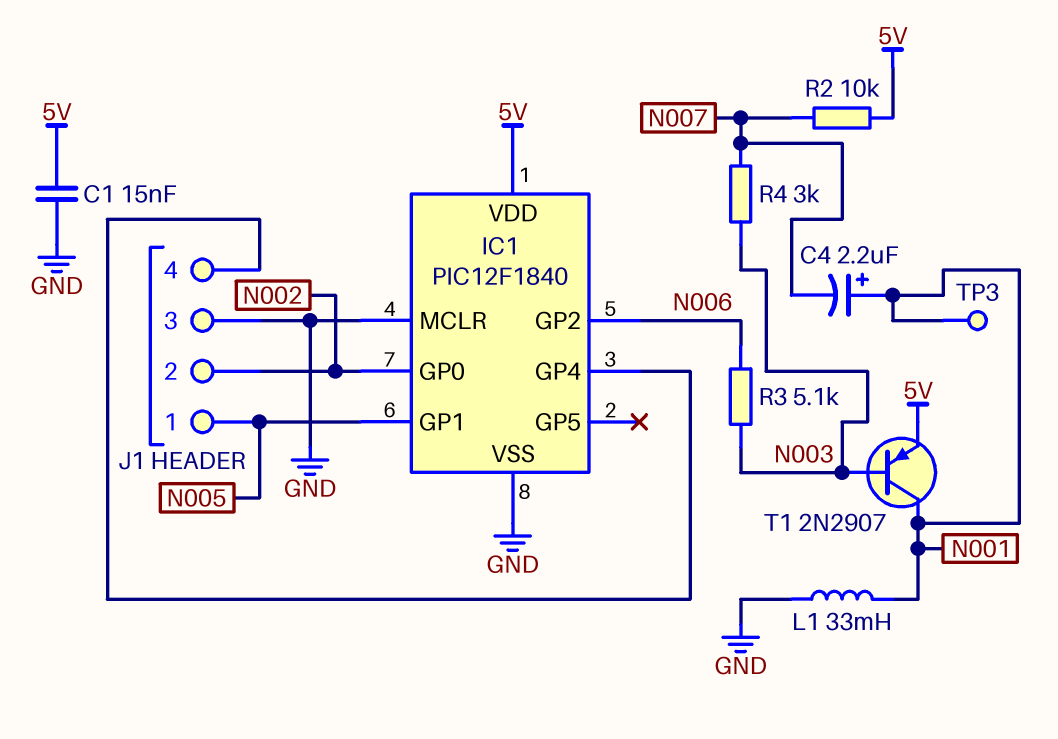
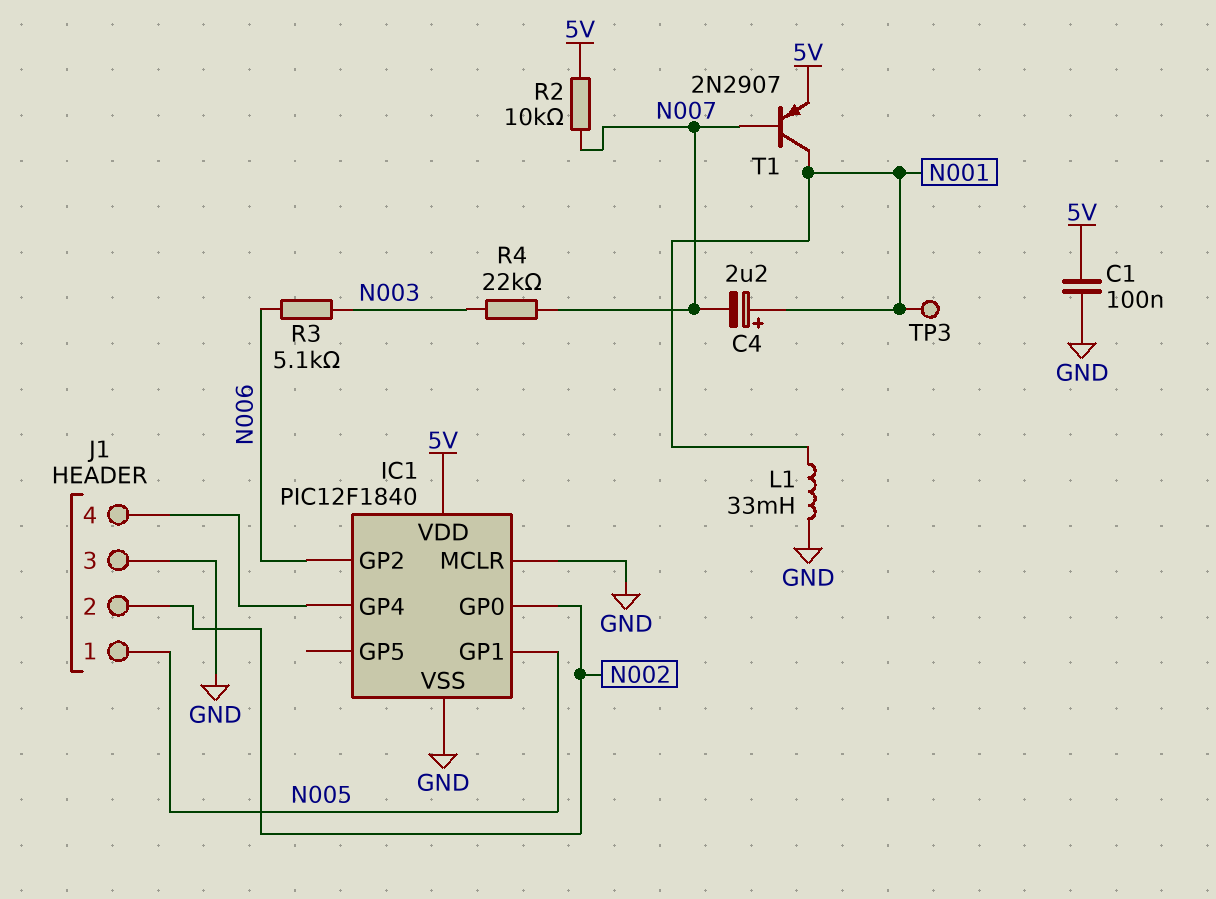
C1: 15nF (5V, GND) -> 100nF (5V, GND)
R4: 3k (N003, N007) -> 22k (N003, N007)
T1: PNP 2N2907 (B N003, C N001, E 5V) -> PNP 2N2907 (B N007, C N001, E 5V)

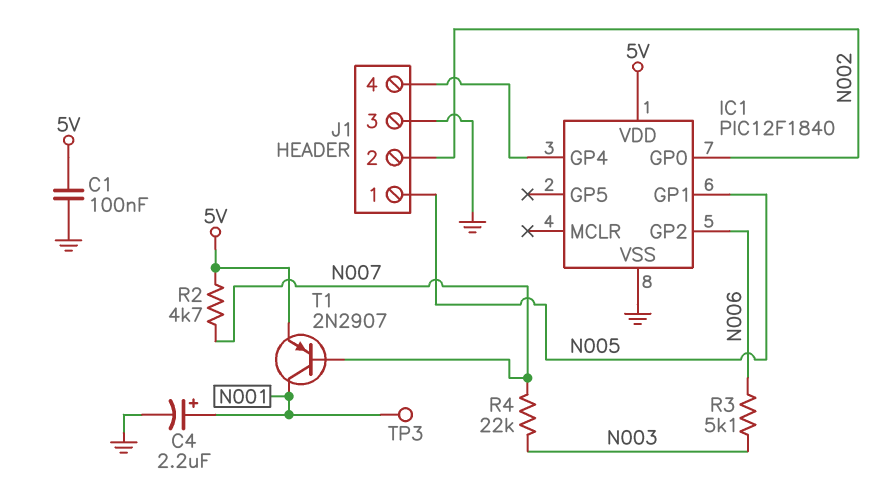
C4: 2.2uF (plus N001, minus N007) -> 2.2uF (plus N001, minus GND)
IC1 pin MCLR: GND -> none
L1: 33mH (GND, N001) -> none
R2: 10k (5V, N007) -> 4.7k (5V, N007)

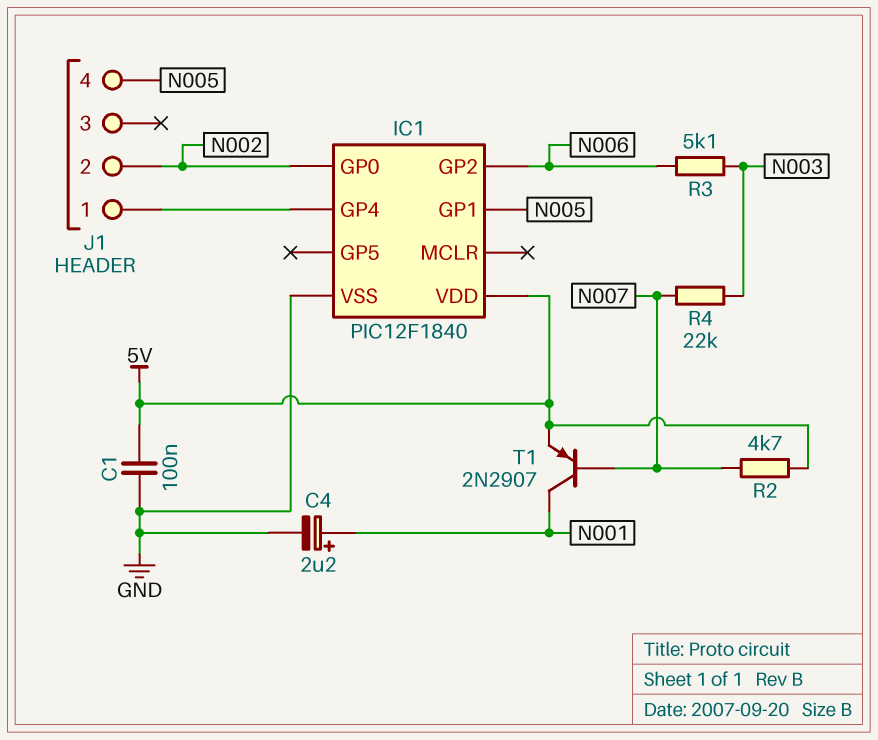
J1 pin 1: N005 -> IC1/GP4
J1 pin 3: GND -> none
J1 pin 4: IC1/GP4 -> N005
TP3: test point (N001) -> none

